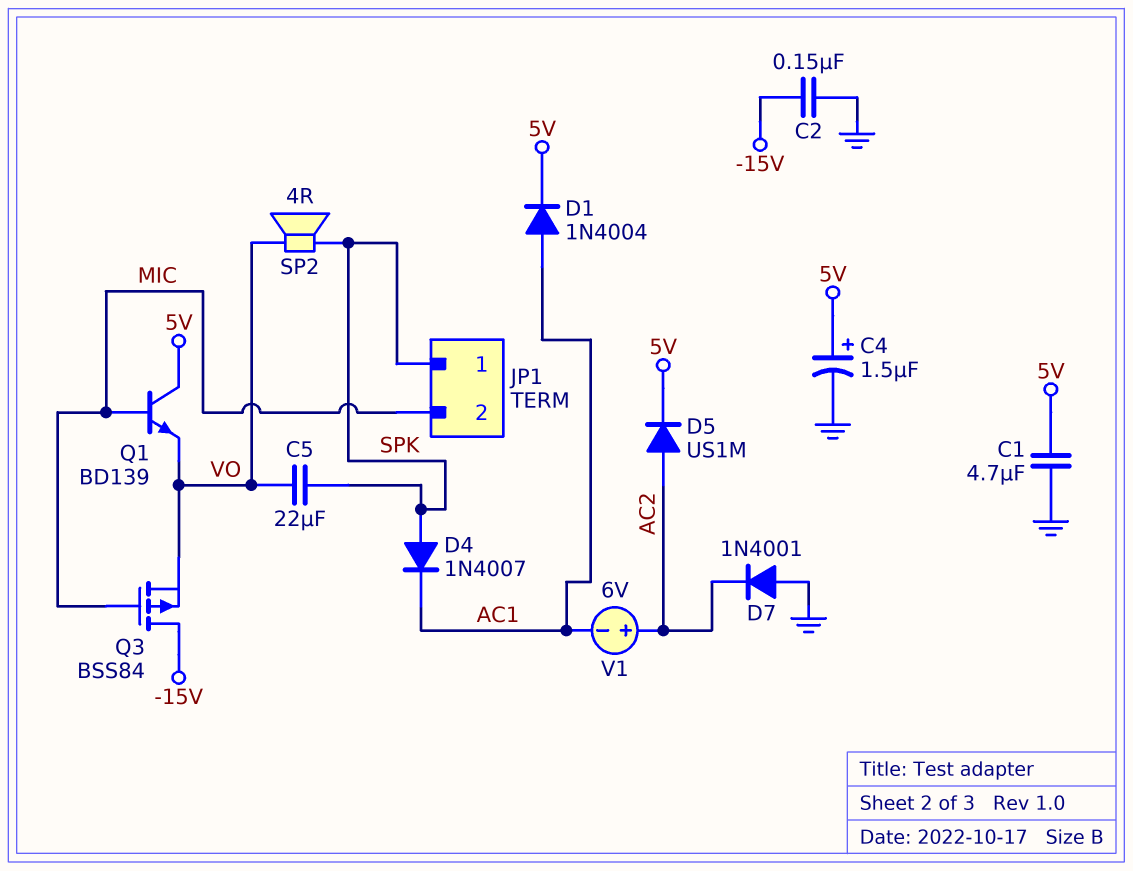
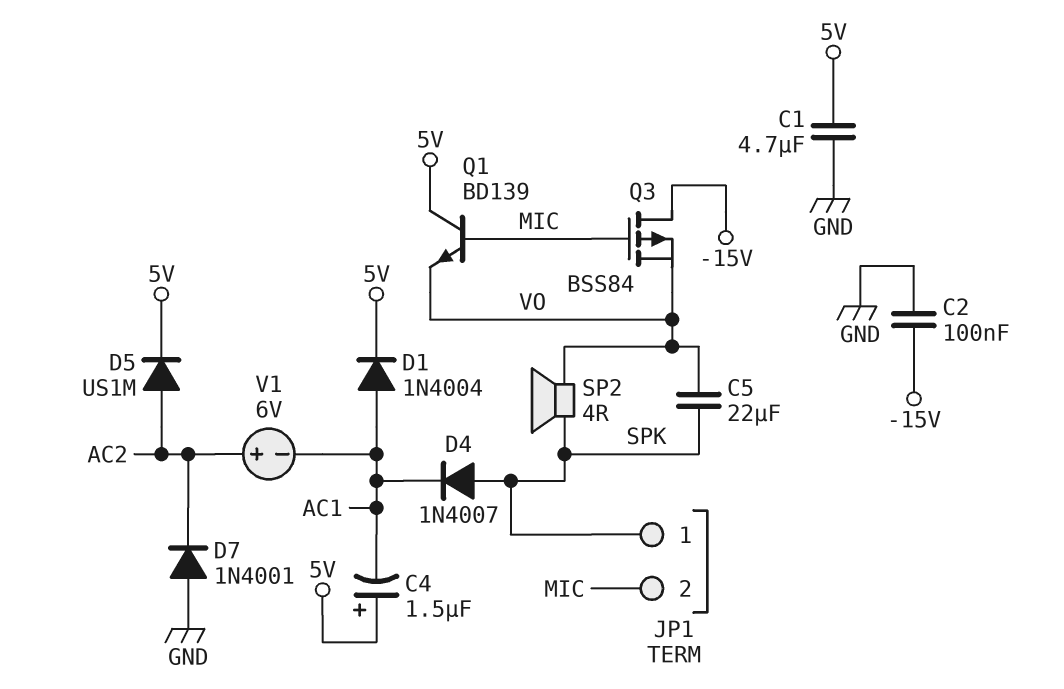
C2: 150nF (-15V, GND) -> 100nF (-15V, GND)
C4: 1.5uF (plus 5V, minus GND) -> 1.5uF (plus 5V, minus AC1)

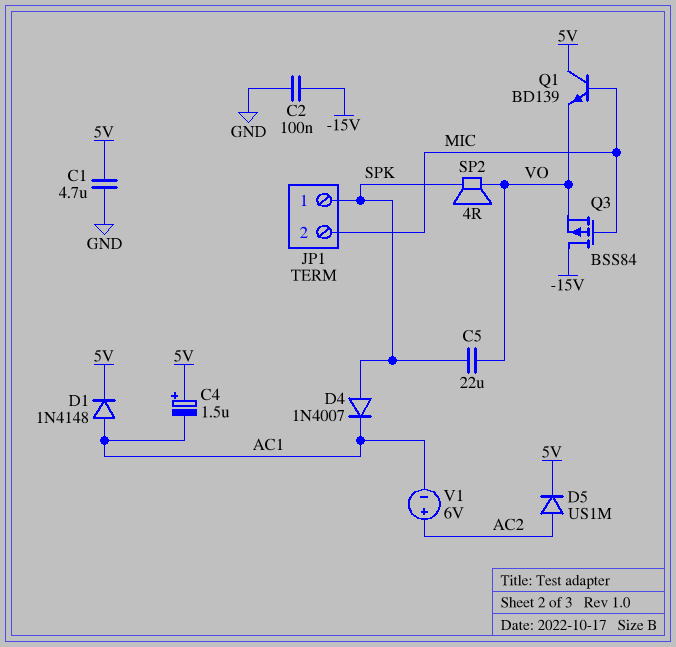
D1: diode 1N4004 (A AC1, K 5V) -> diode 1N4148 (A AC1, K 5V)
D7: diode 1N4001 (A GND, K AC2) -> none

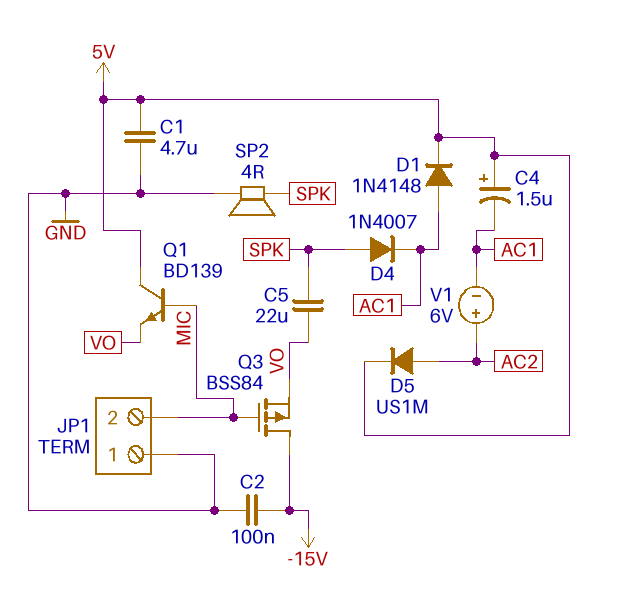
JP1 pin 1: SPK -> GND
SP2: speaker 4R (SPK, VO) -> speaker 4R (GND, SPK)

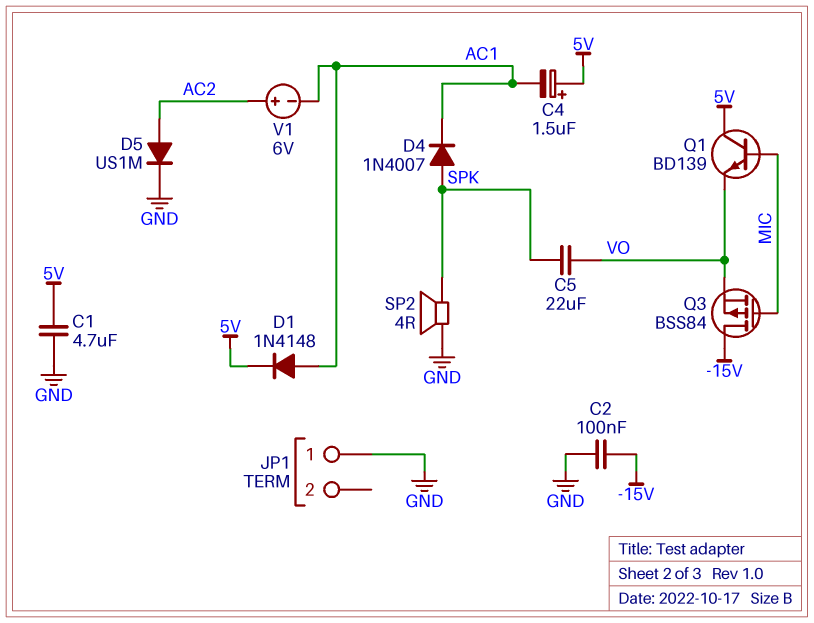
D5: diode US1M (A AC2, K 5V) -> diode US1M (A AC2, K GND)
JP1 pin 2: MIC -> none

